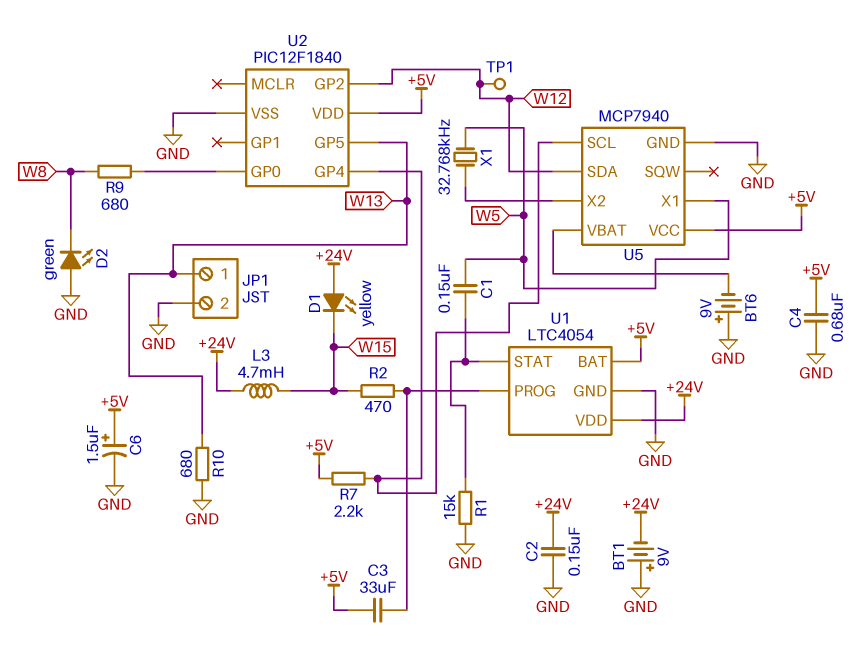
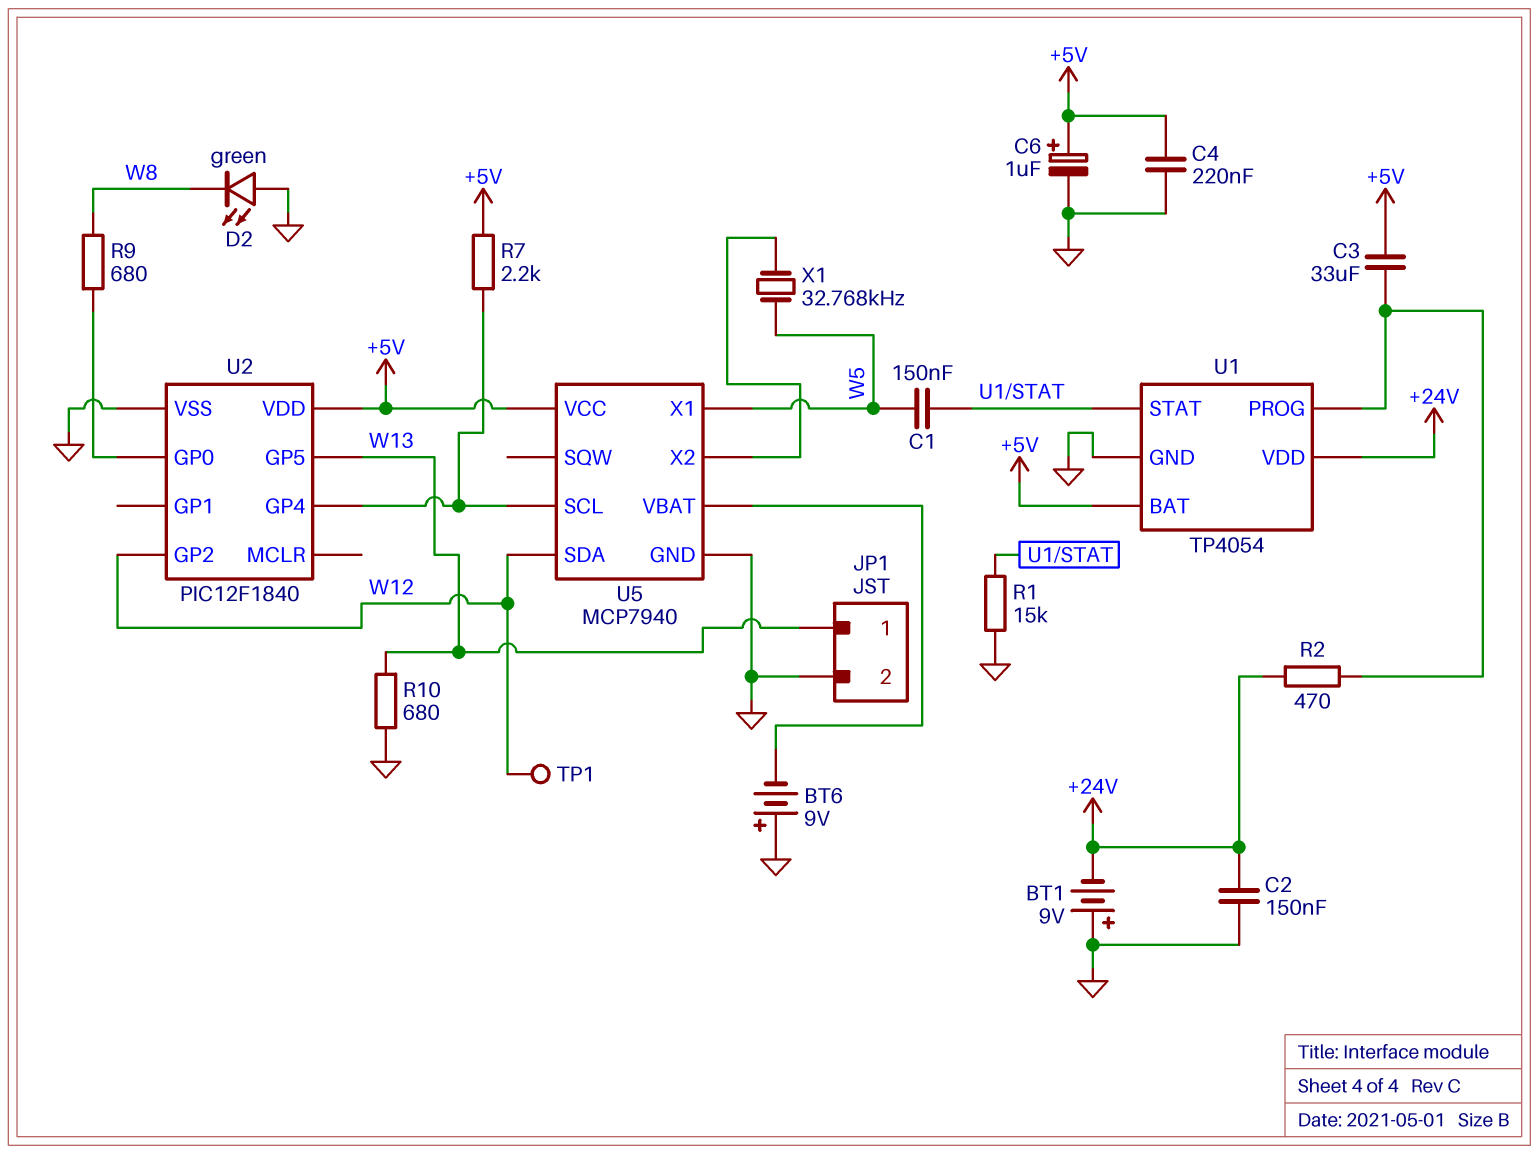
C4: 680nF (+5V, GND) -> 220nF (+5V, GND)
C6: 1.5uF (plus +5V, minus GND) -> 1uF (plus +5V, minus GND)
D1: LED yellow (A +24V, K W15) -> none
L3: 4.7mH (+24V, W15) -> none
R2: 470 (U1/PROG, W15) -> 470 (+24V, U1/PROG)
U1: LTC4054 -> TP4054

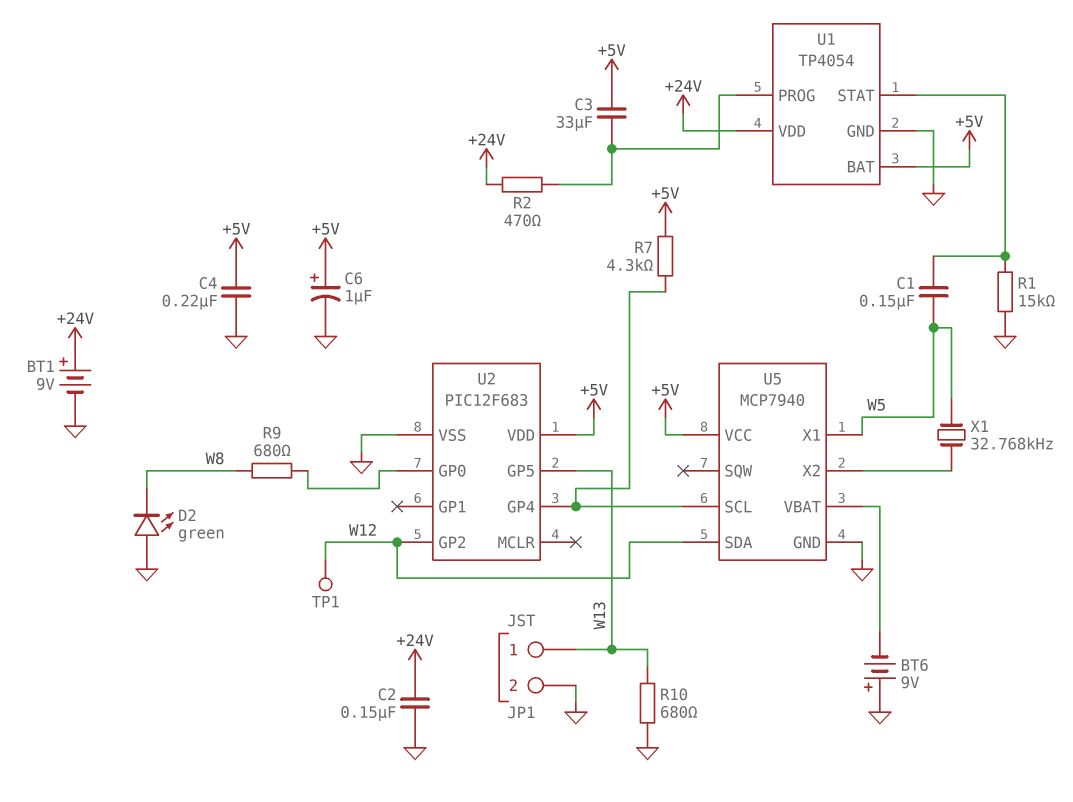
BT1: 9V (plus GND, minus +24V) -> 9V (plus +24V, minus GND)
R7: 2.2k (+5V, U2/GP4) -> 4.3k (+5V, U2/GP4)
U2: PIC12F1840 -> PIC12F683

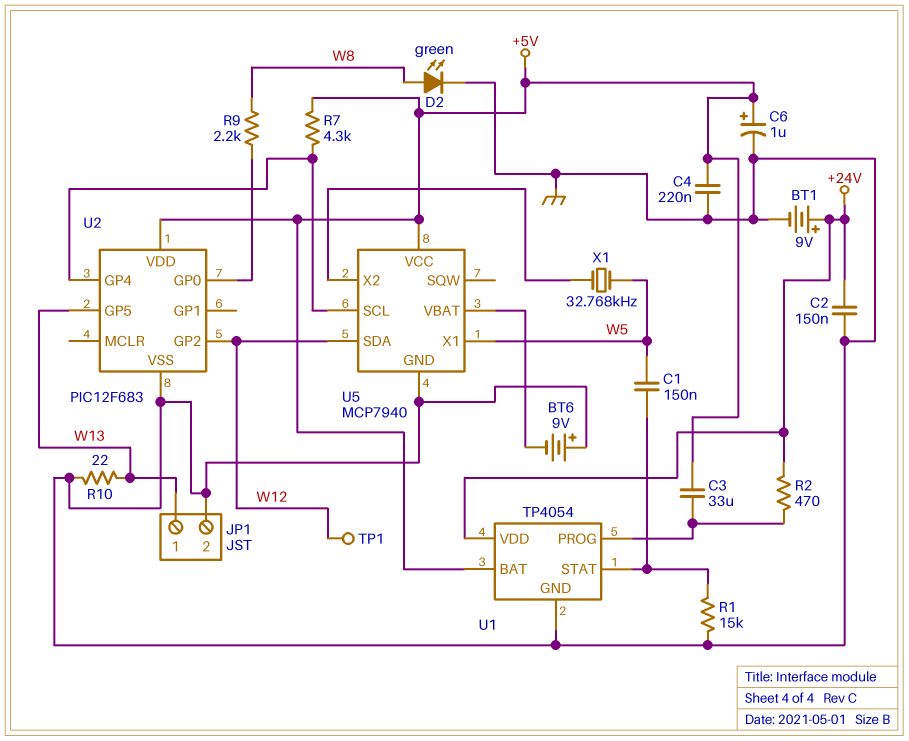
D2: LED green (A GND, K W8) -> LED green (A W8, K GND)
R9: 680 (U2/GP0, W8) -> 2.2k (U2/GP0, W8)
R10: 680 (GND, W13) -> 22 (GND, W13)

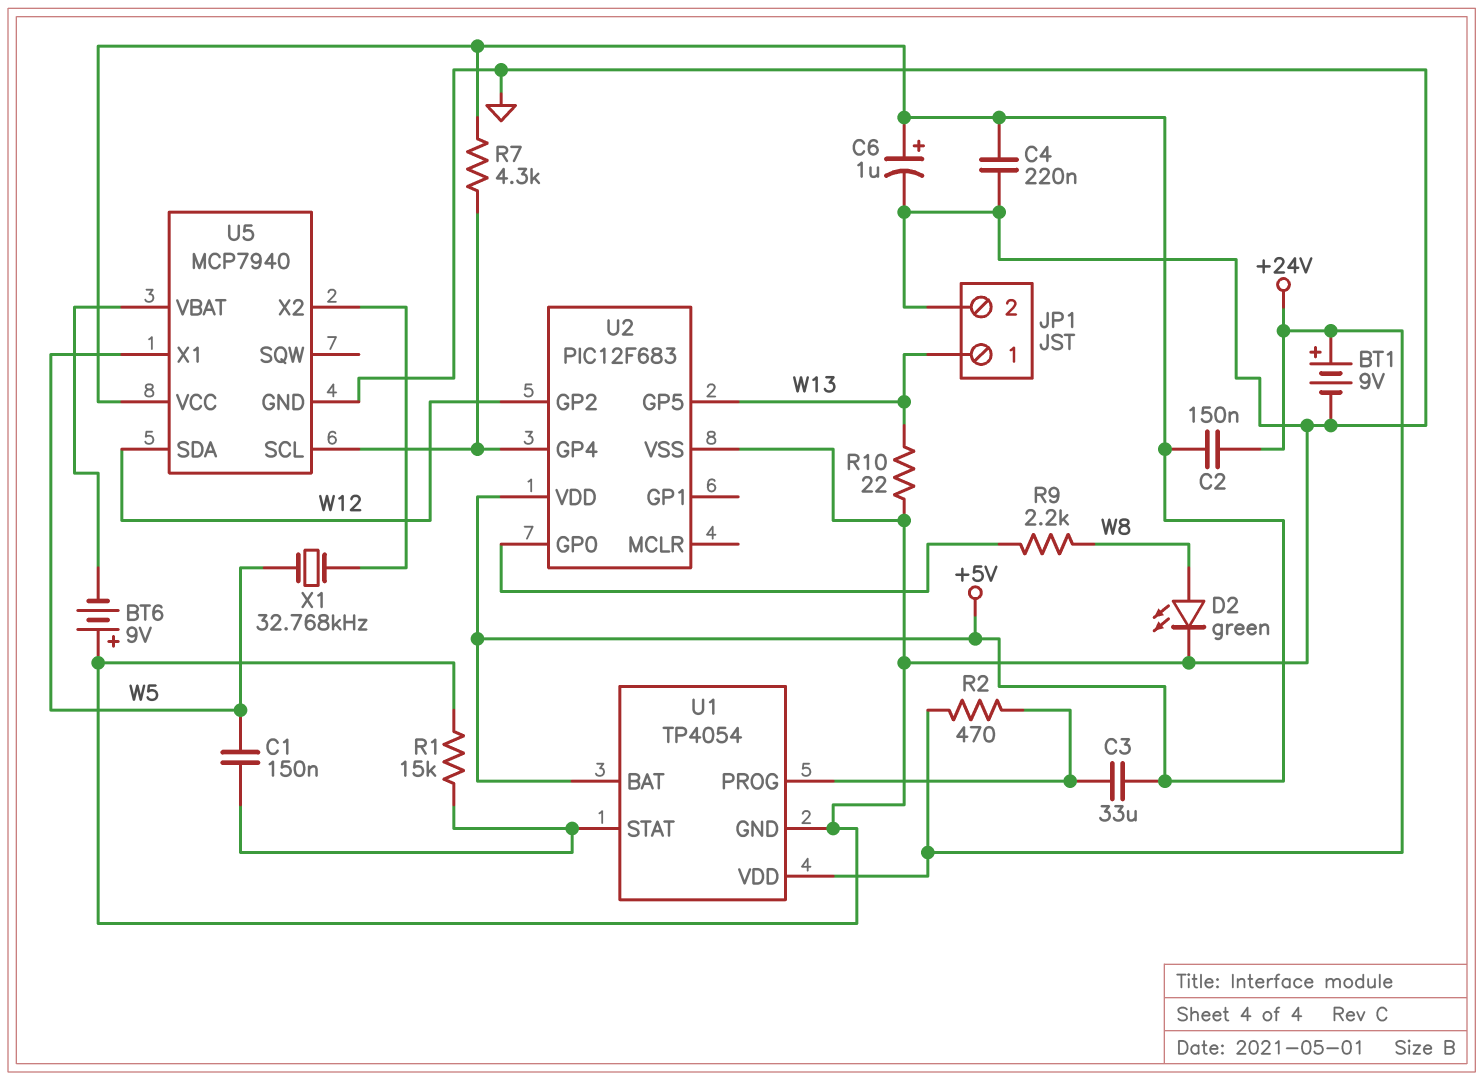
C2: 150nF (+24V, GND) -> 150nF (+5V, +24V)
TP1: test point (W12) -> none

